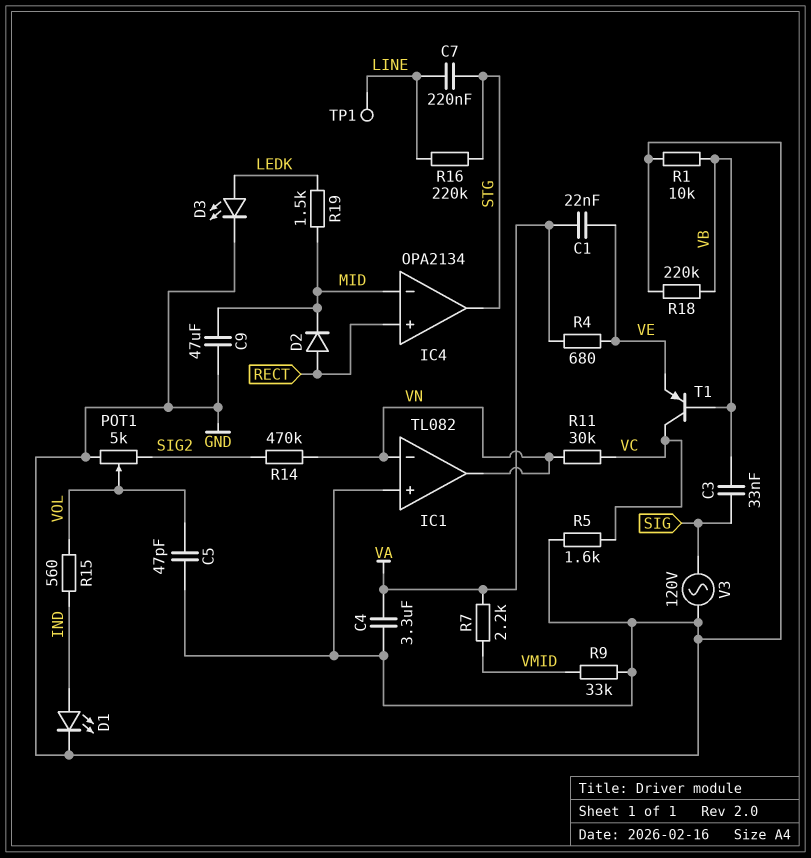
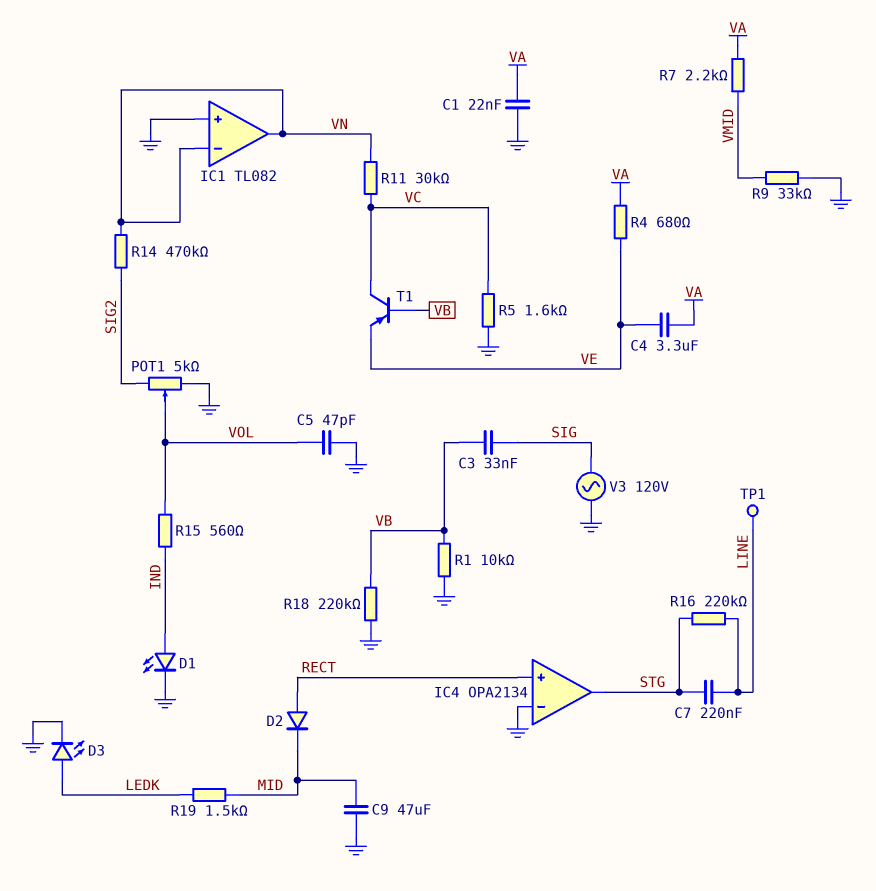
C1: 22nF (VA, VE) -> 22nF (GND, VA)
C4: 3.3uF (GND, VA) -> 3.3uF (VA, VE)
IC4 pin in-: MID -> GND

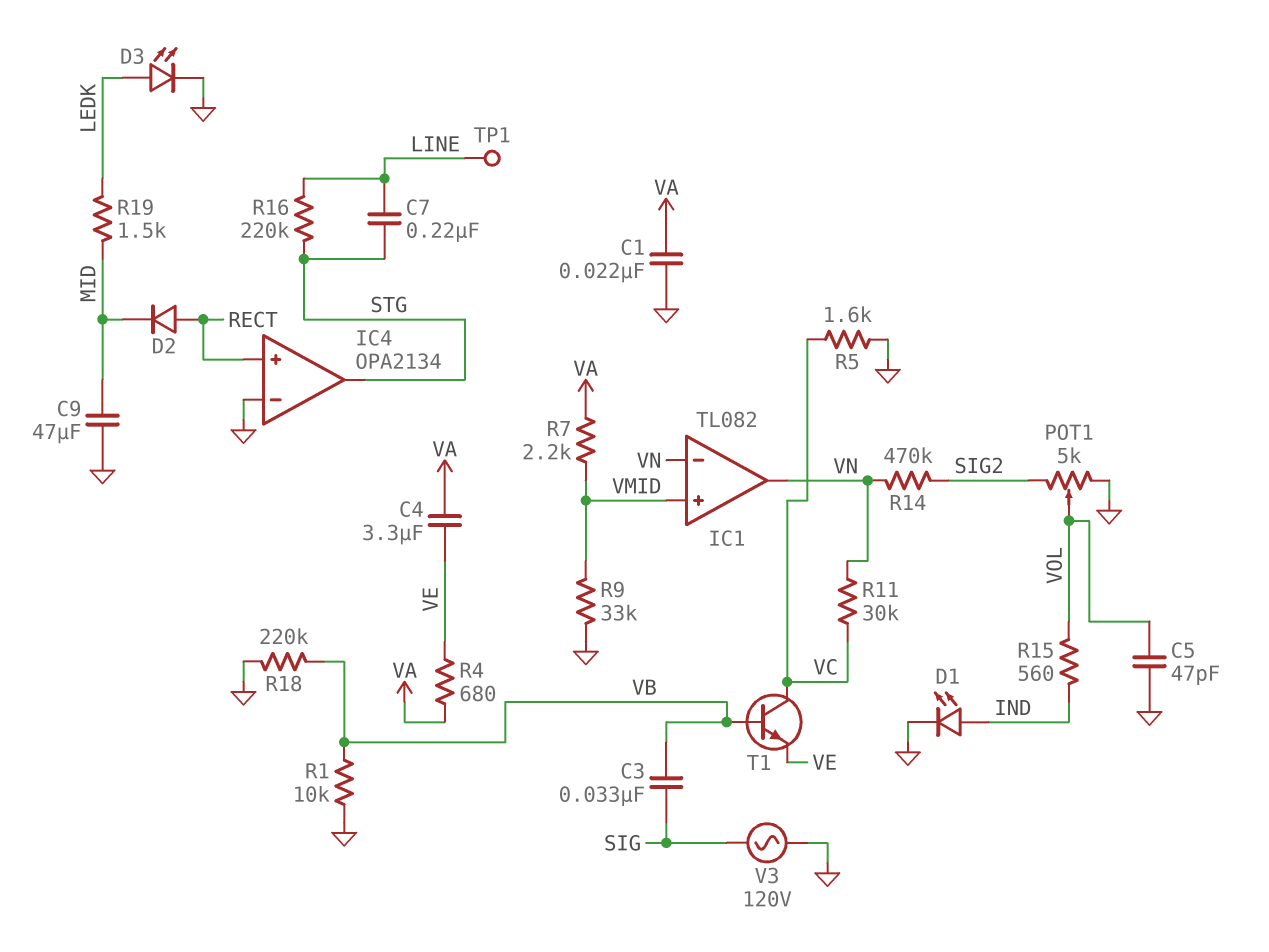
IC1 pin in+: GND -> VMID
T1: PNP (B VB, C VC, E VE) -> NPN (B VB, C VC, E VE)

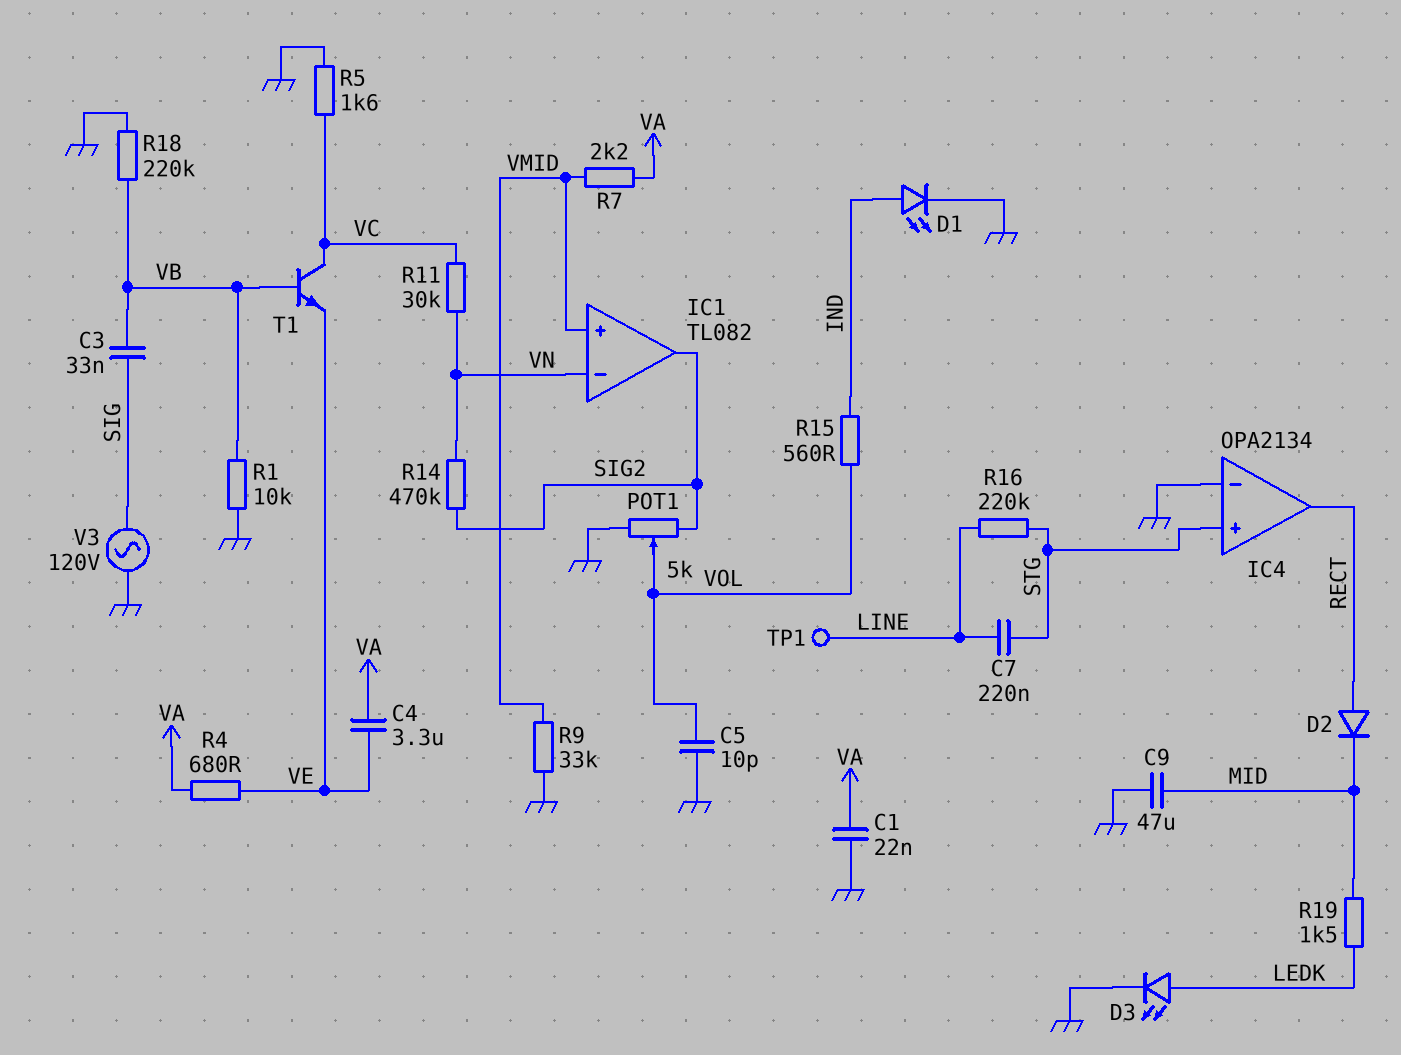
C5: 47pF (GND, VOL) -> 10pF (GND, VOL)
IC1 pin out: VN -> SIG2
IC4 pin in+: RECT -> STG
IC4 pin out: STG -> RECT

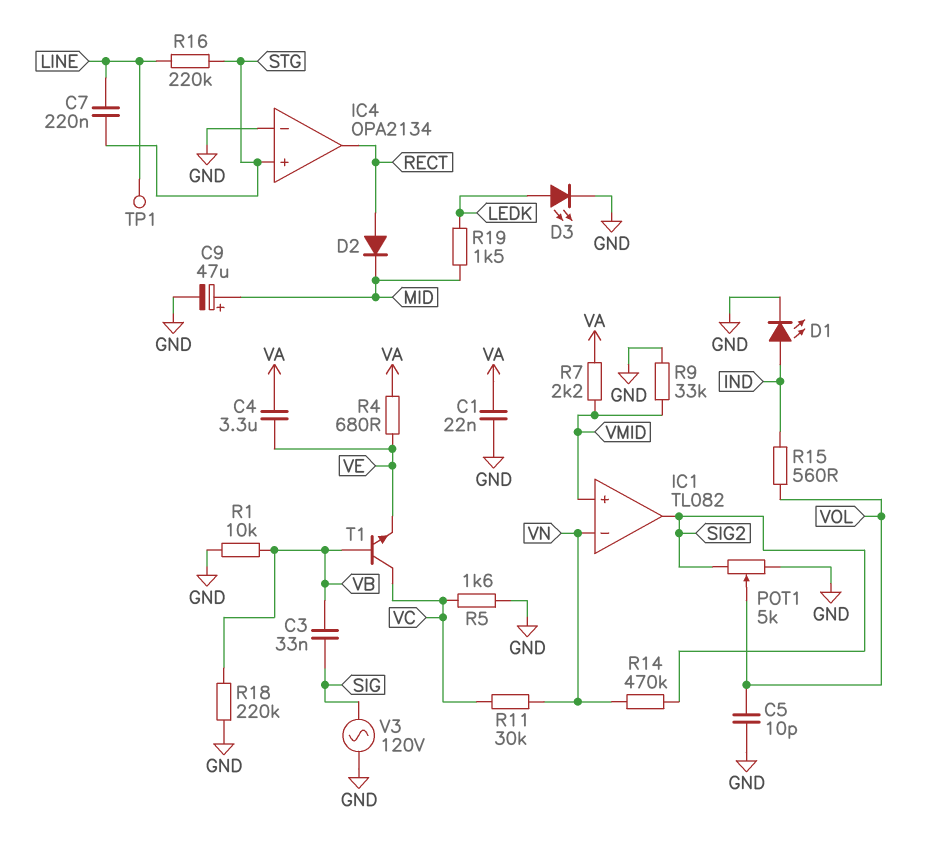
C9: 47uF (GND, MID) -> 47uF (plus MID, minus GND)

